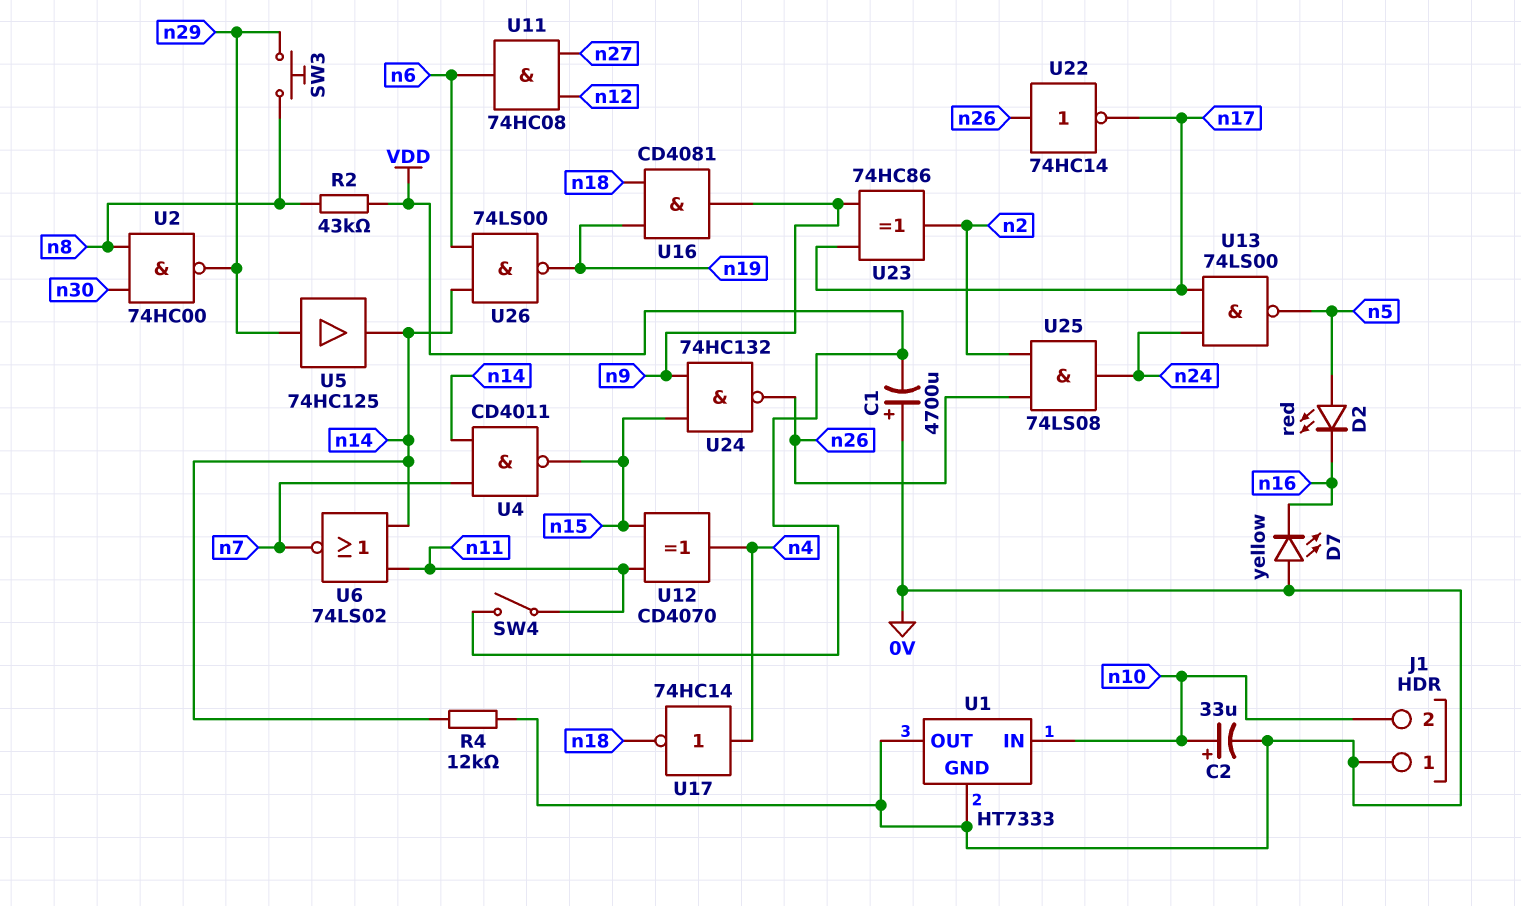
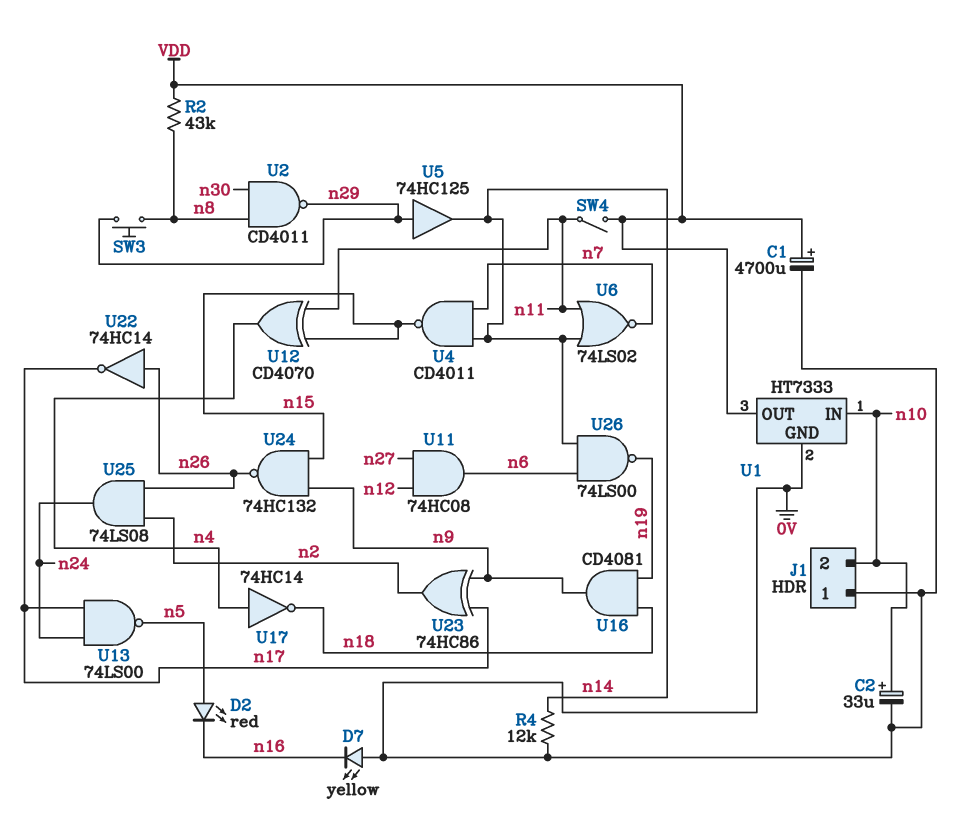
C1: 4700uF (plus 0V, minus VDD) -> 4700uF (plus VDD, minus 0V)
U1 pin OUT: 0V -> VDD
U2: NAND 74HC00 (in n8, in n30, out n29) -> NAND CD4011 (in n8, in n30, out n29)

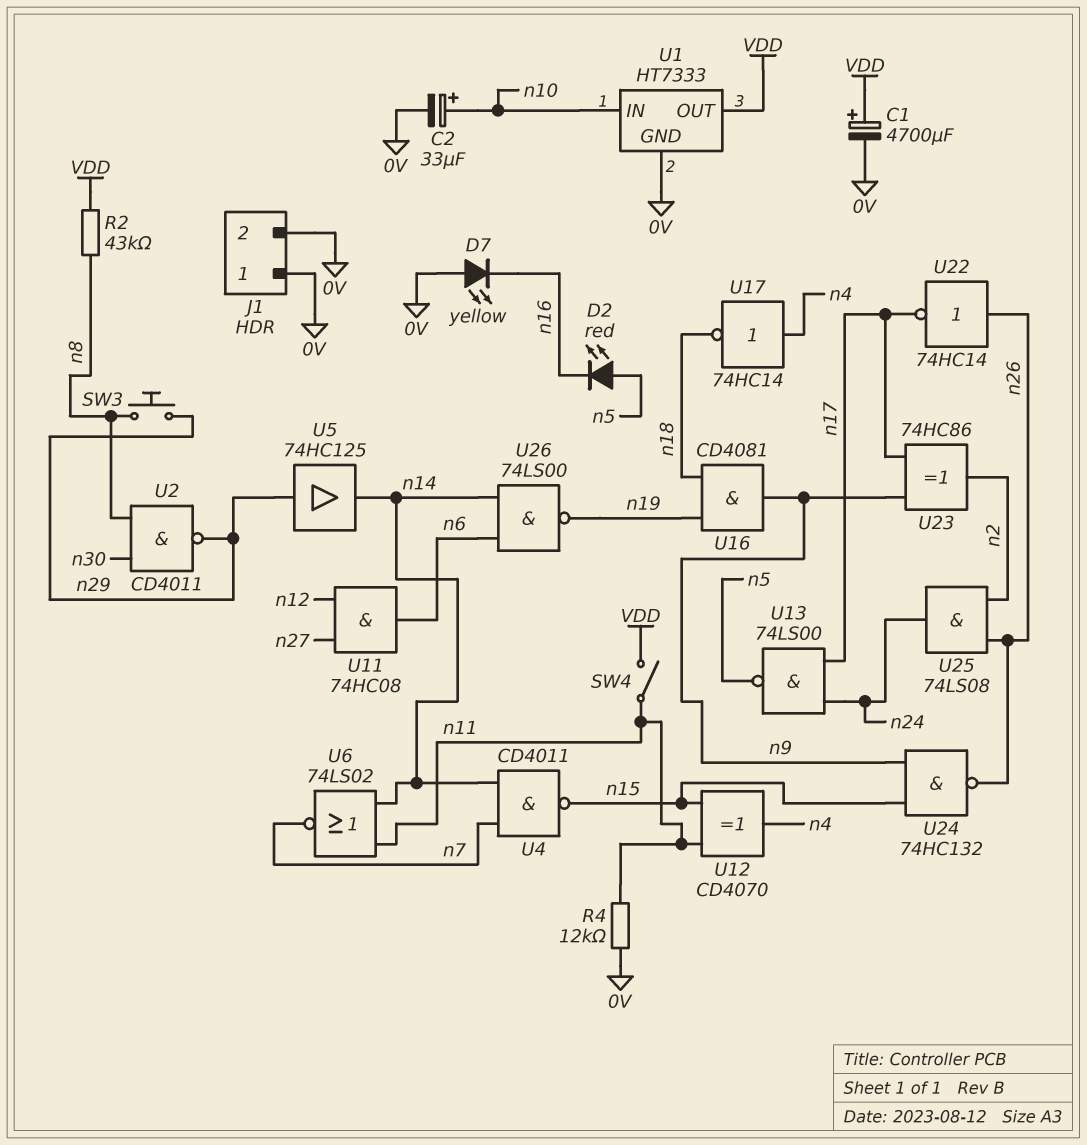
J1 pin 2: n10 -> 0V
R4: 12k (0V, n14) -> 12k (0V, n11)

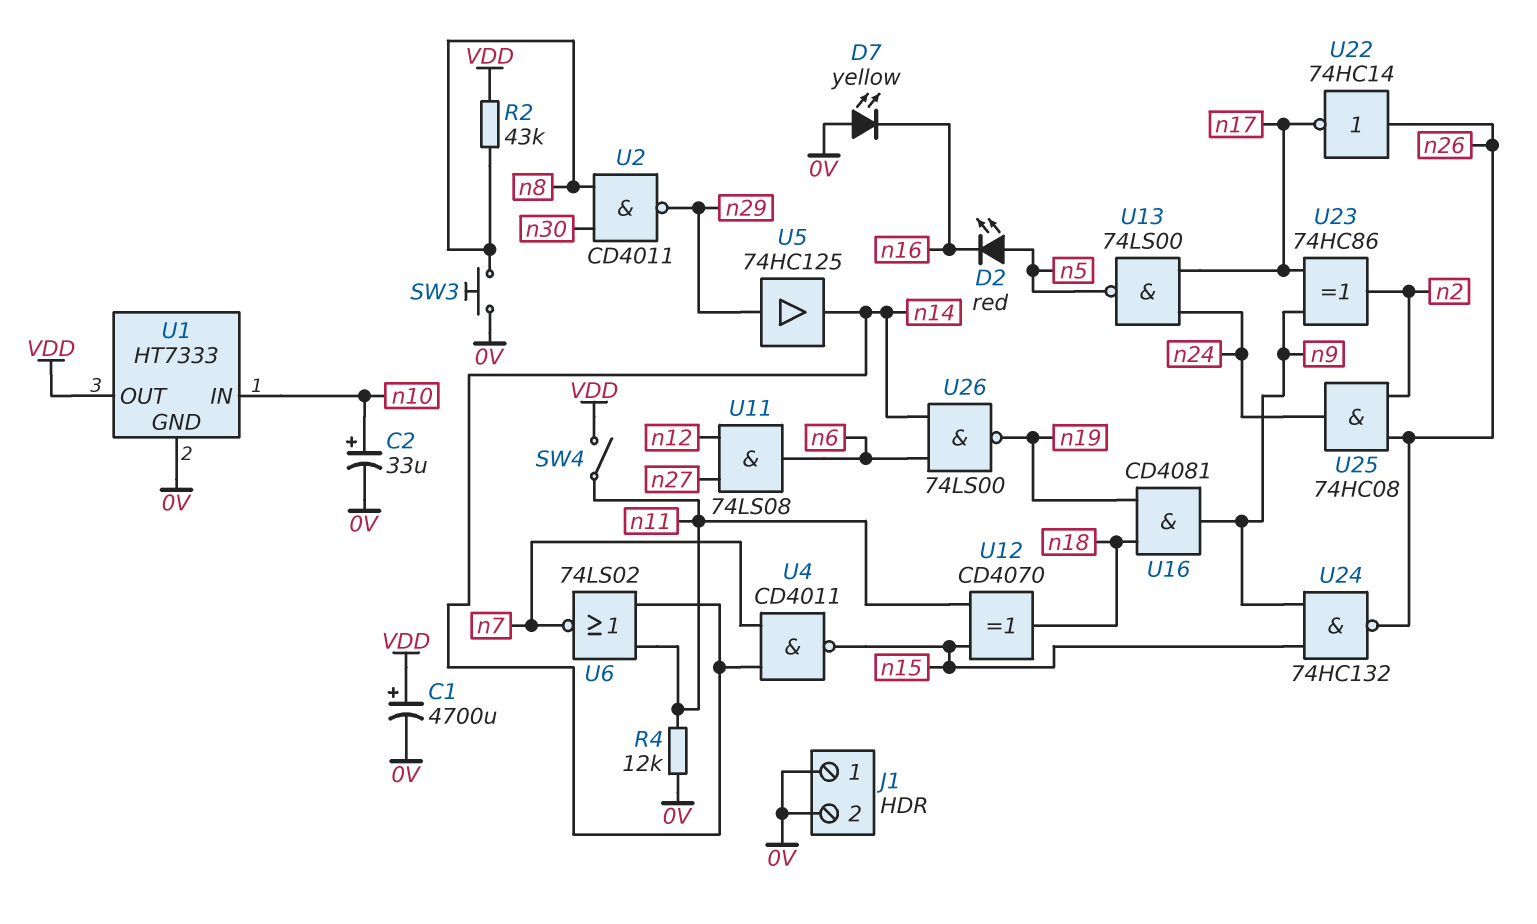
SW3: button (n8, n29) -> button (0V, n8)
U11: AND 74HC08 (in n12, in n27, out n6) -> AND 74LS08 (in n12, in n27, out n6)
U12: XOR CD4070 (in n11, in n15, out n4) -> XOR CD4070 (in n11, in n15, out n18)
U17: NOT 74HC14 (in n4, out n18) -> none
U25: AND 74LS08 (in n2, in n26, out n24) -> AND 74HC08 (in n2, in n26, out n24)

